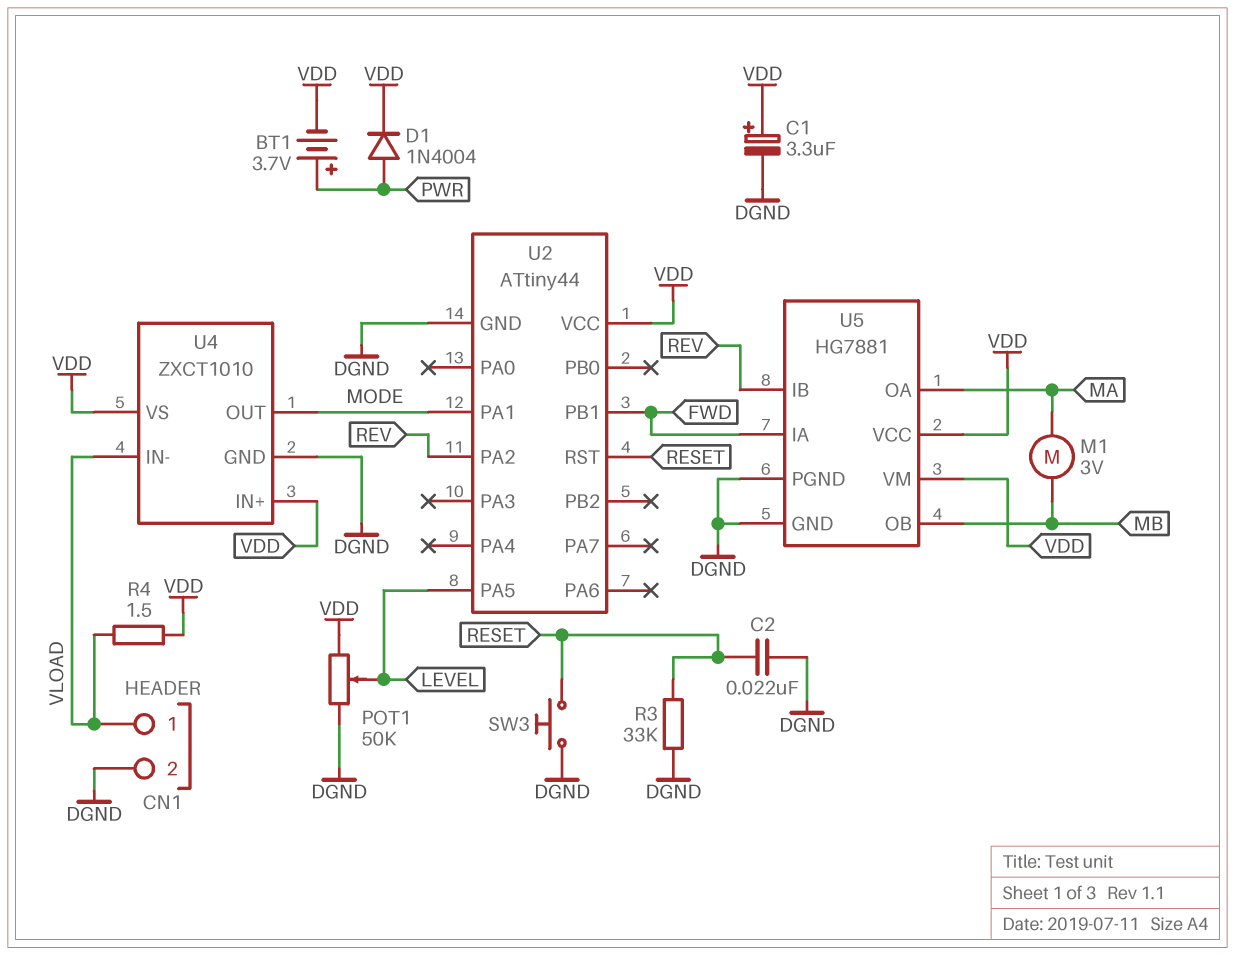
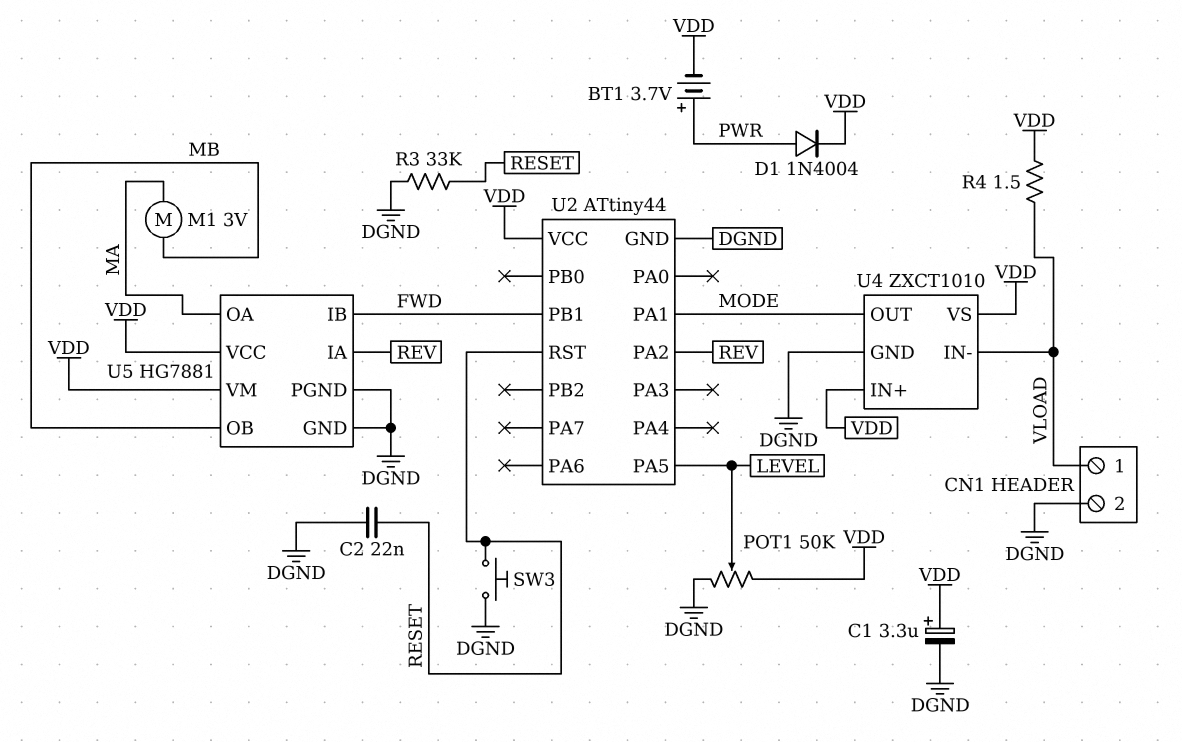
U5 pin IA: FWD -> REV
U5 pin IB: REV -> FWD

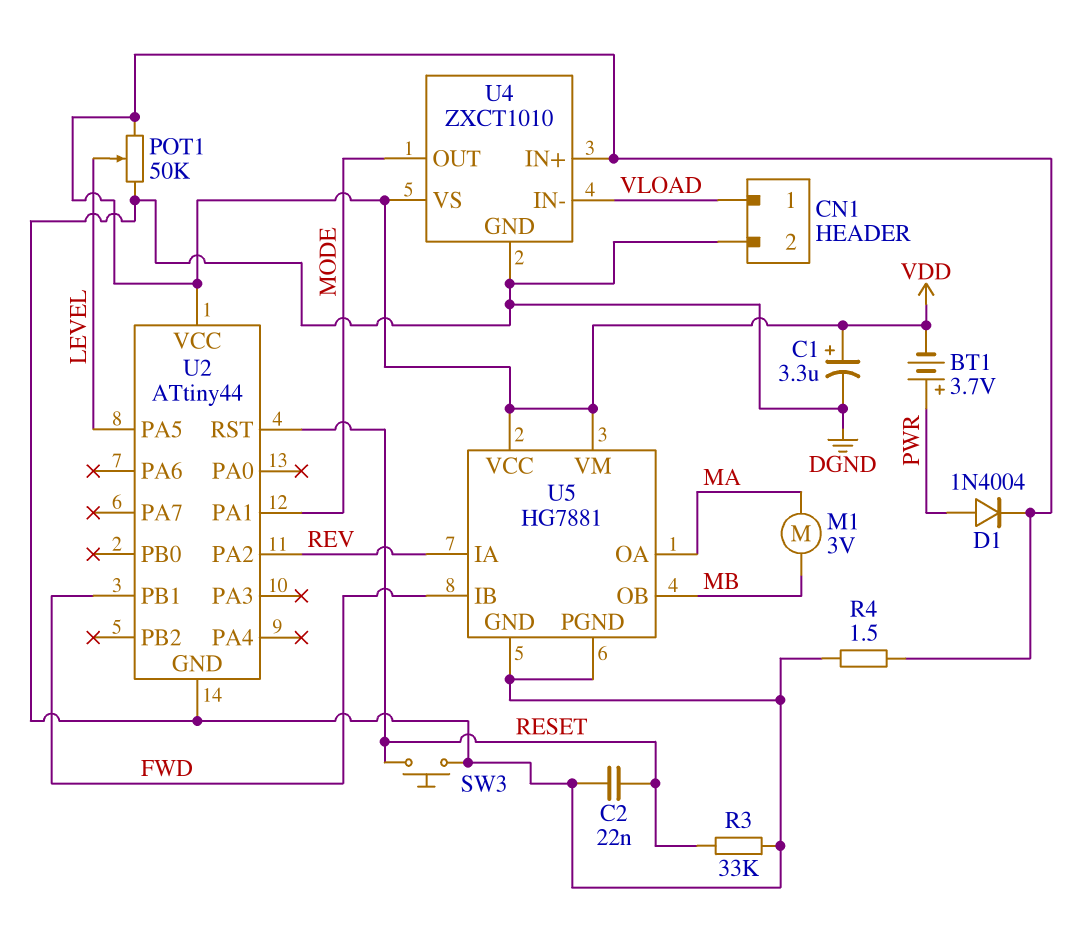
R4: 1.5 (VDD, VLOAD) -> 1.5 (DGND, VDD)

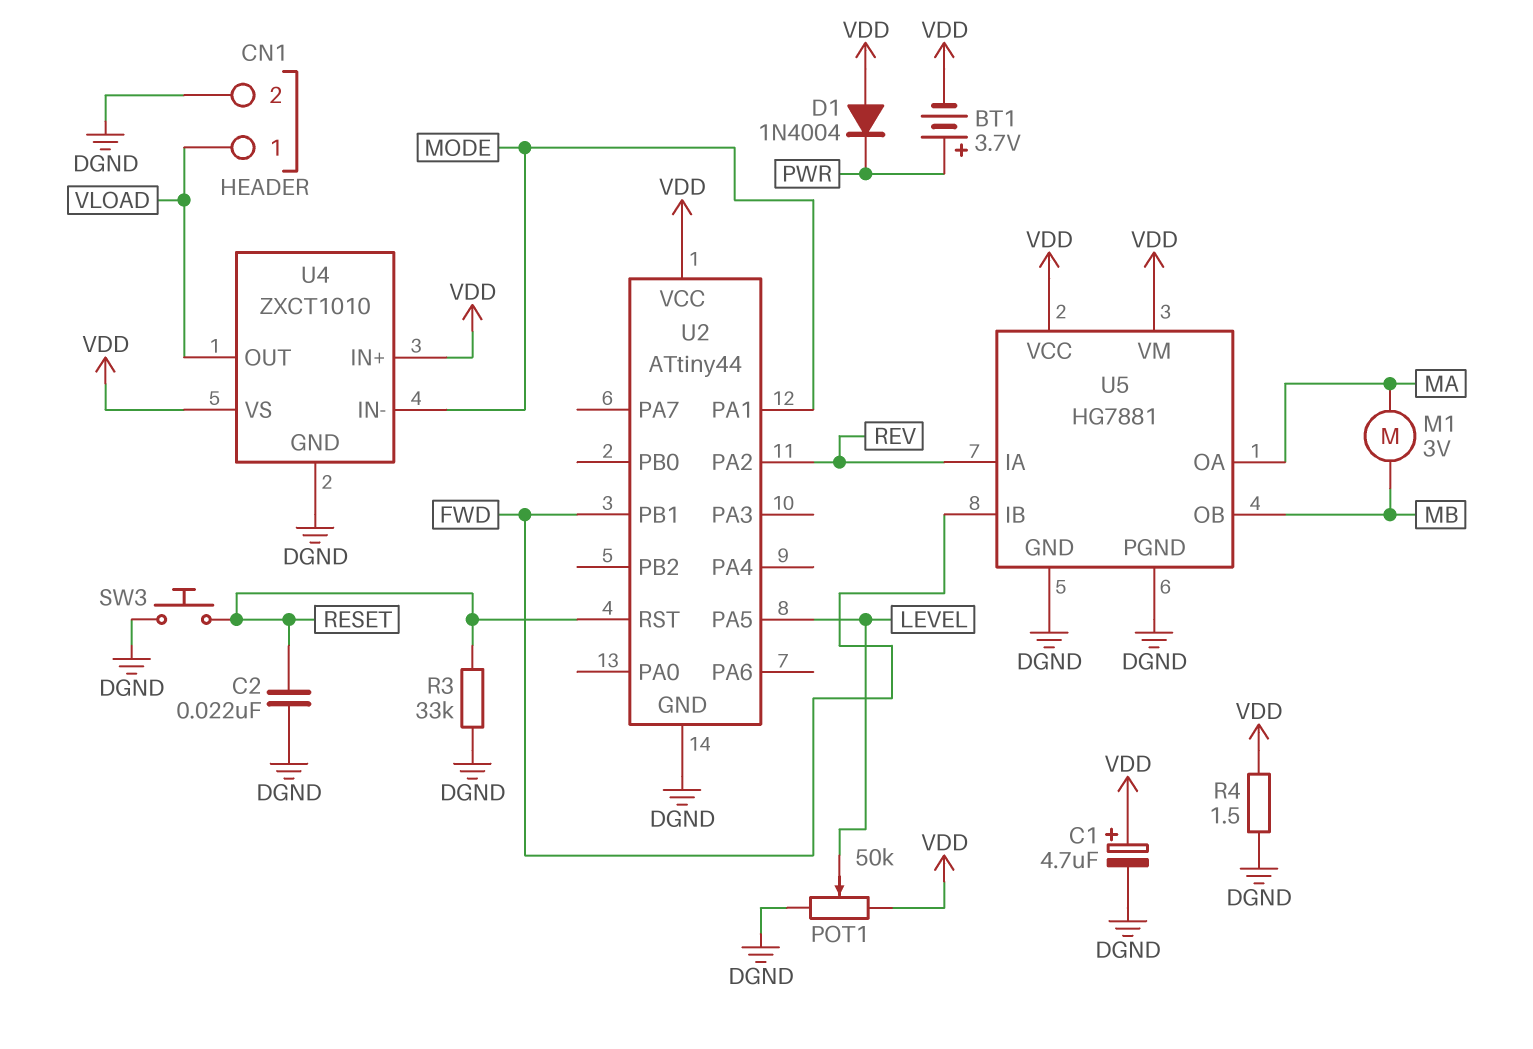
C1: 3.3uF (plus VDD, minus DGND) -> 4.7uF (plus VDD, minus DGND)
D1: diode 1N4004 (A PWR, K VDD) -> diode 1N4004 (A VDD, K PWR)
U4 pin IN-: VLOAD -> MODE
U4 pin OUT: MODE -> VLOAD

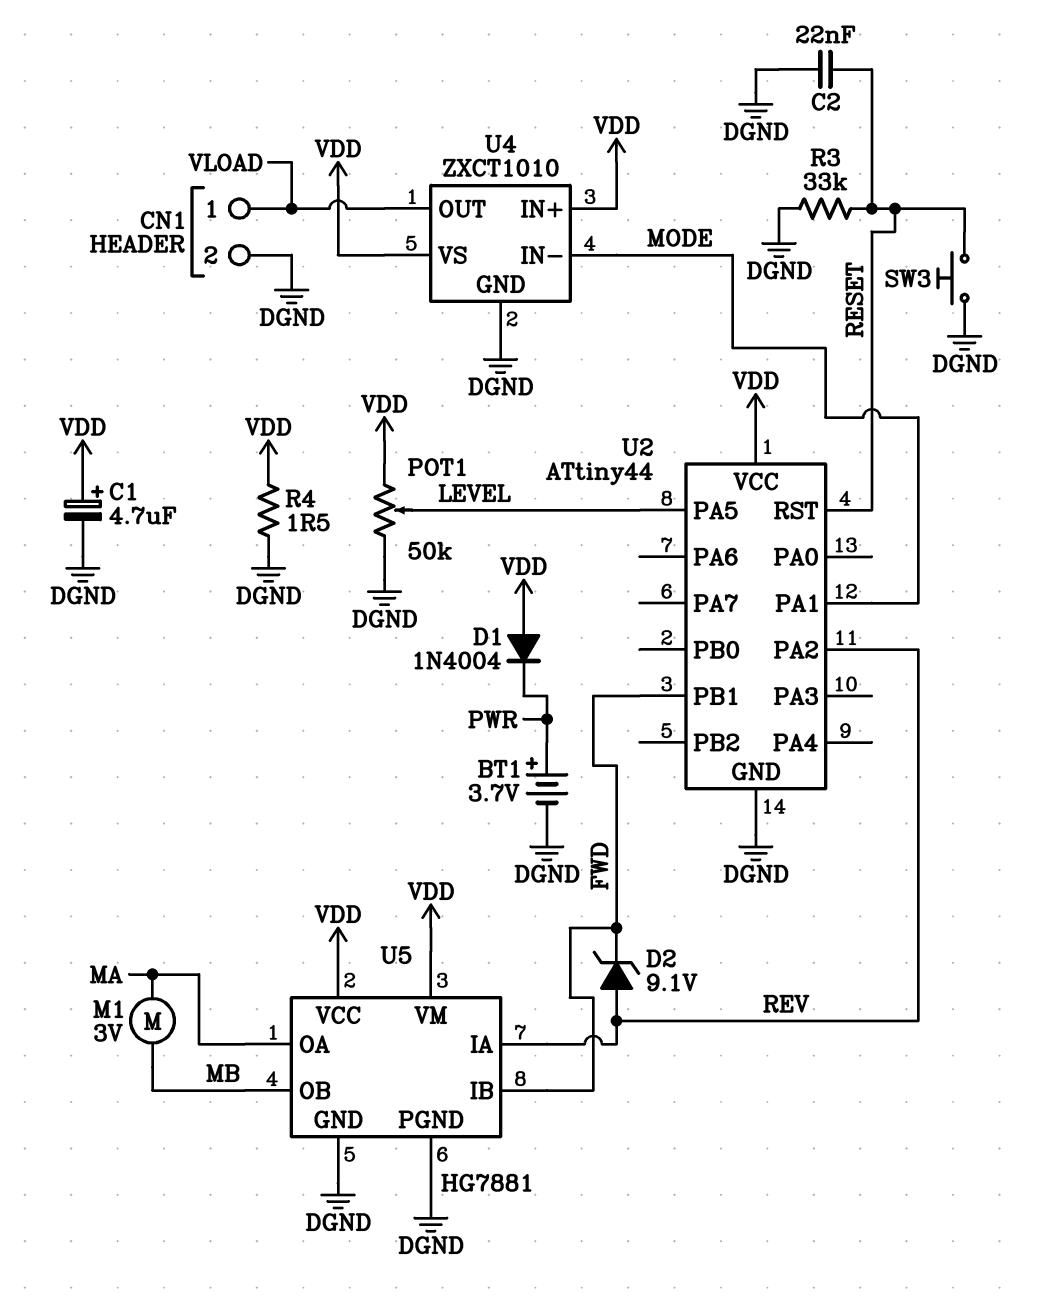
BT1: 3.7V (plus PWR, minus VDD) -> 3.7V (plus PWR, minus DGND)
D2: none -> zener 9.1V (A REV, K FWD)

